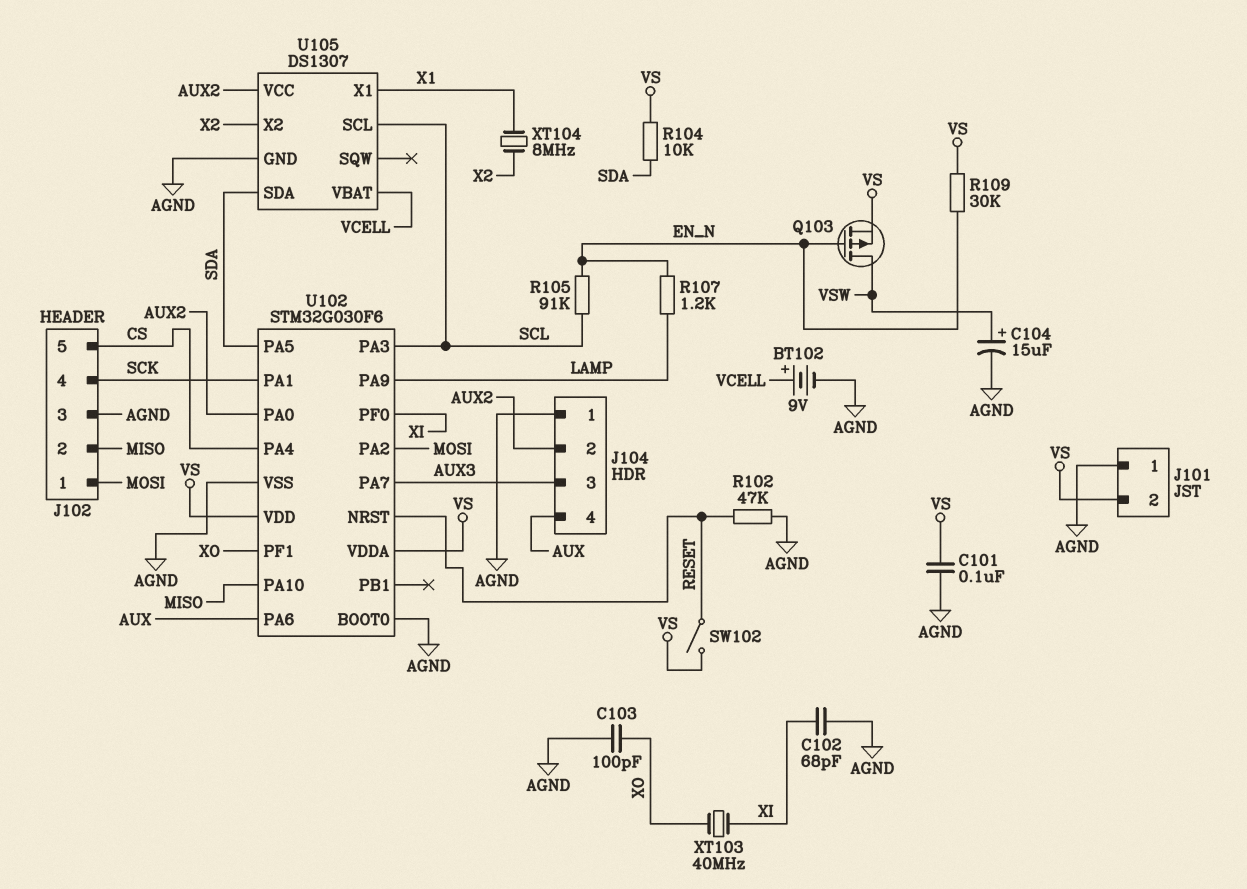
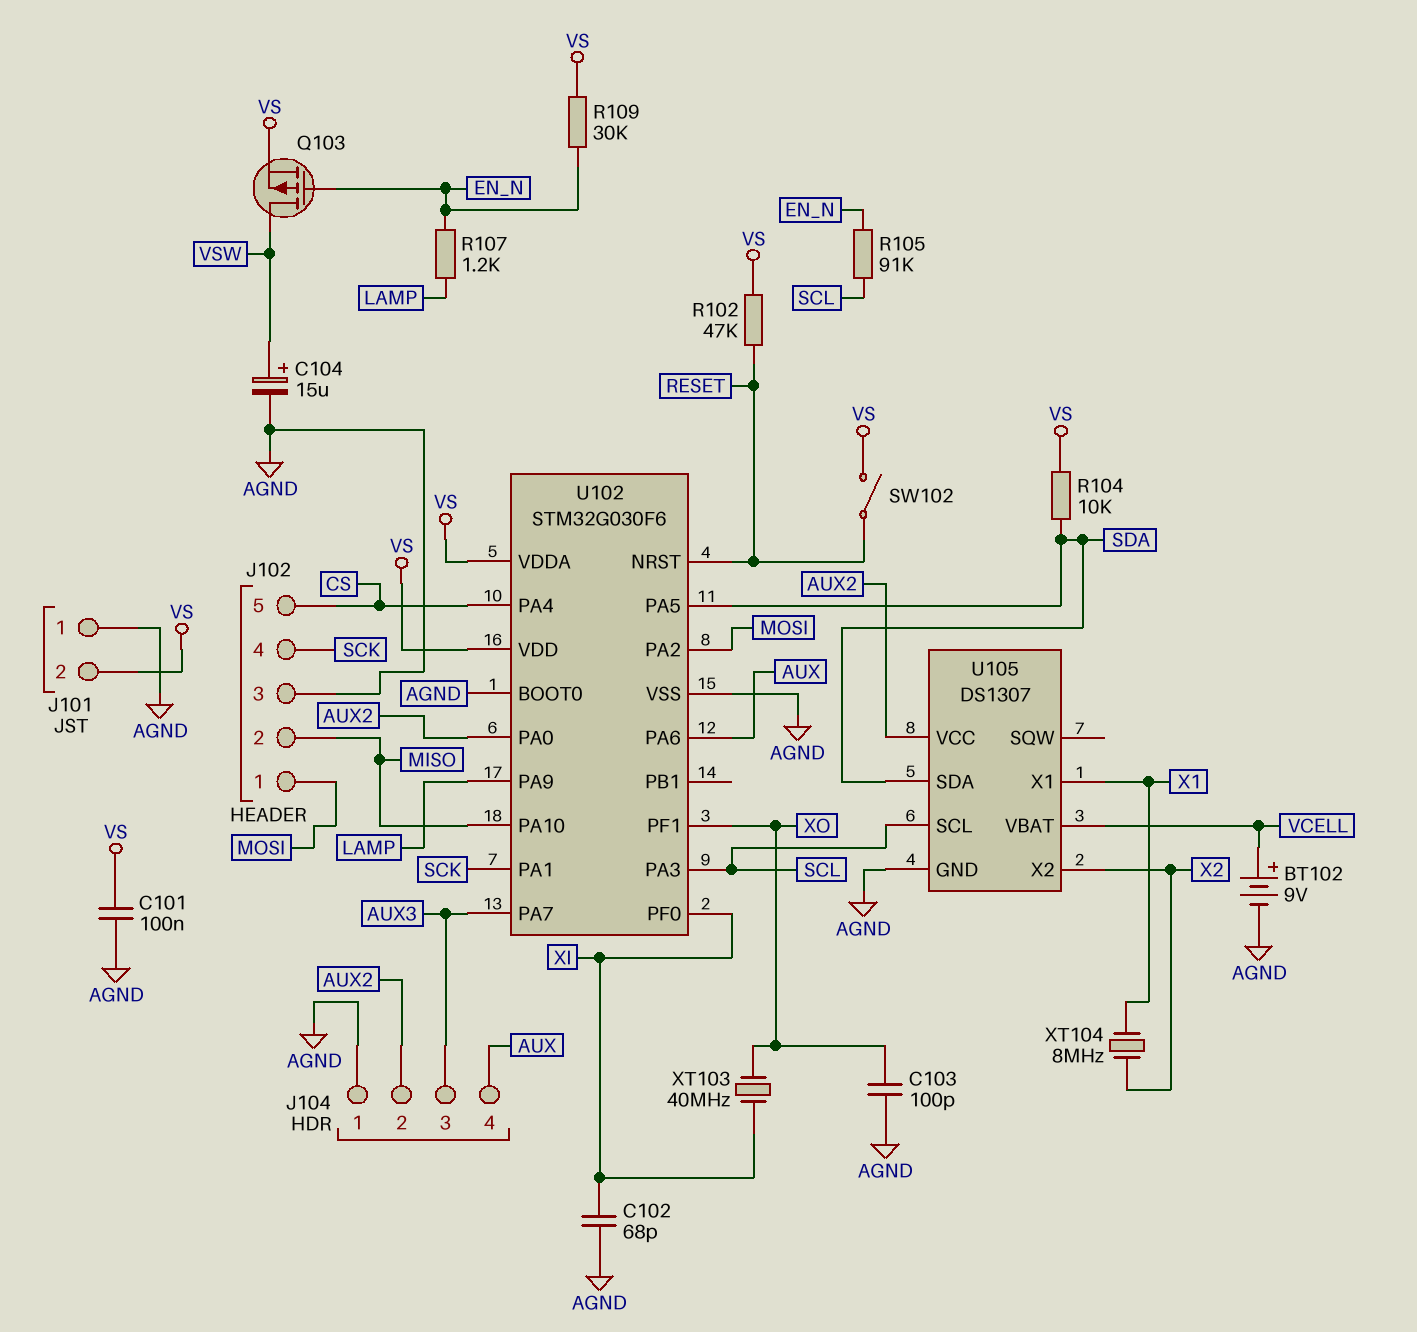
R102: 47k (AGND, RESET) -> 47k (RESET, VS)

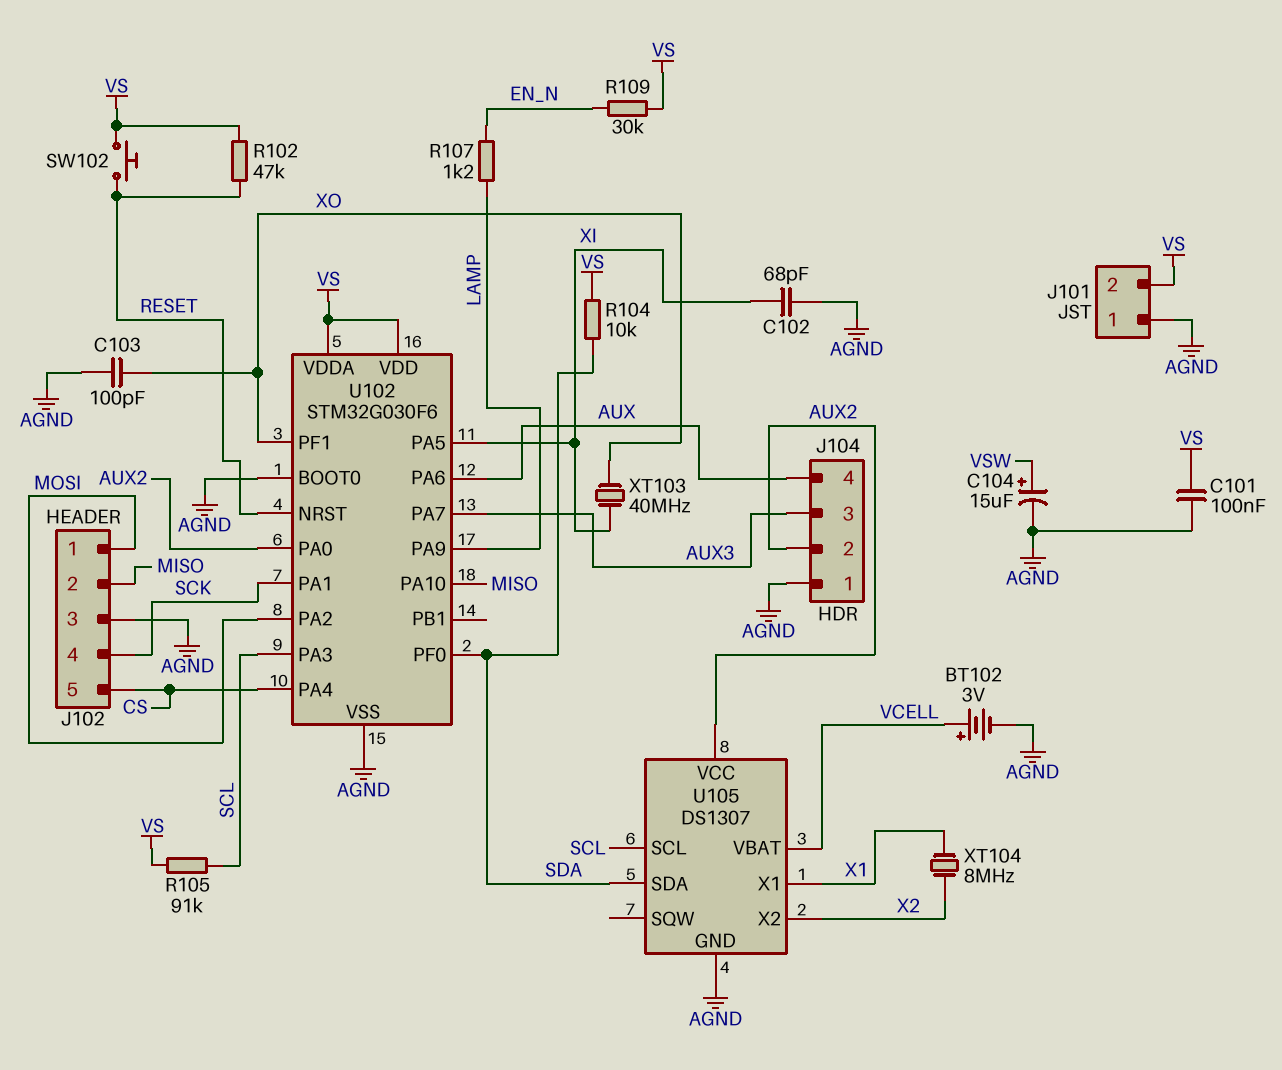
BT102: 9V (plus VCELL, minus AGND) -> 3V (plus VCELL, minus AGND)
Q103: PMOS (G EN_N, D VSW, S VS) -> none
R105: 91k (EN_N, SCL) -> 91k (SCL, VS)
SW102: switch (RESET, VS) -> button (RESET, VS)
U102 pin PA5: SDA -> XI
U102 pin PF0: XI -> SDA

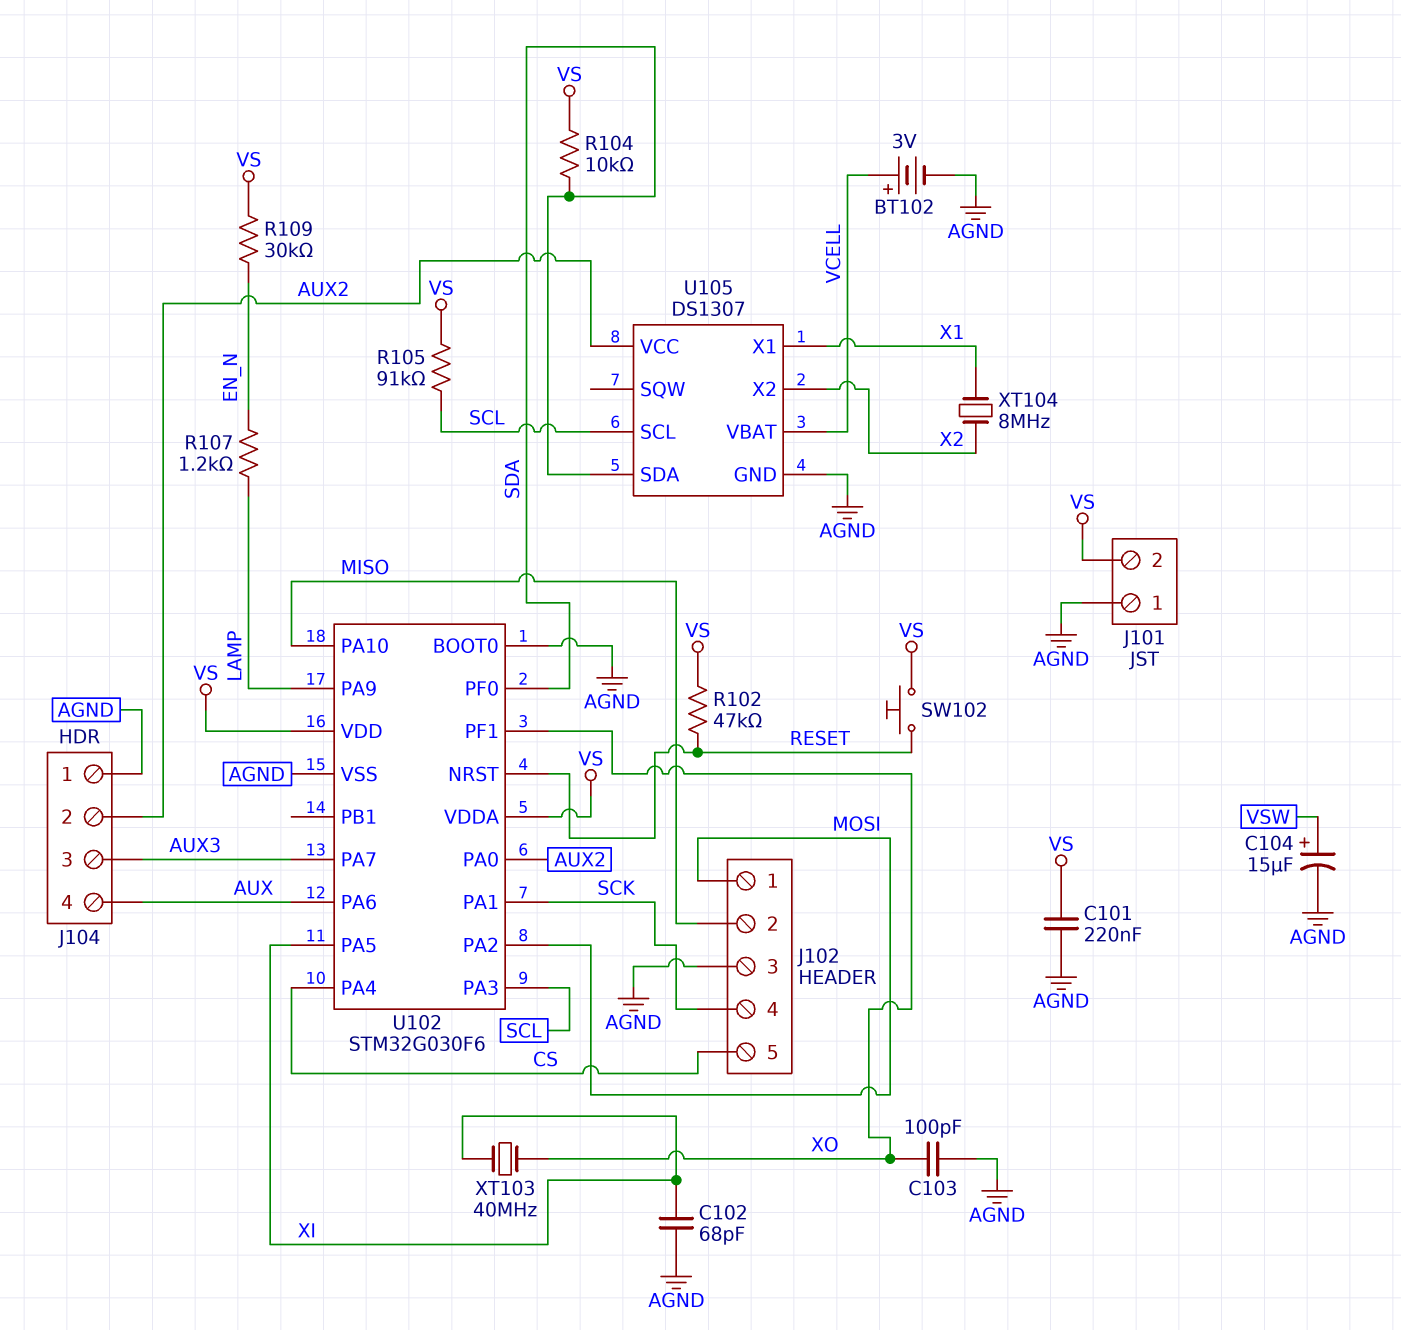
C101: 100nF (AGND, VS) -> 220nF (AGND, VS)

